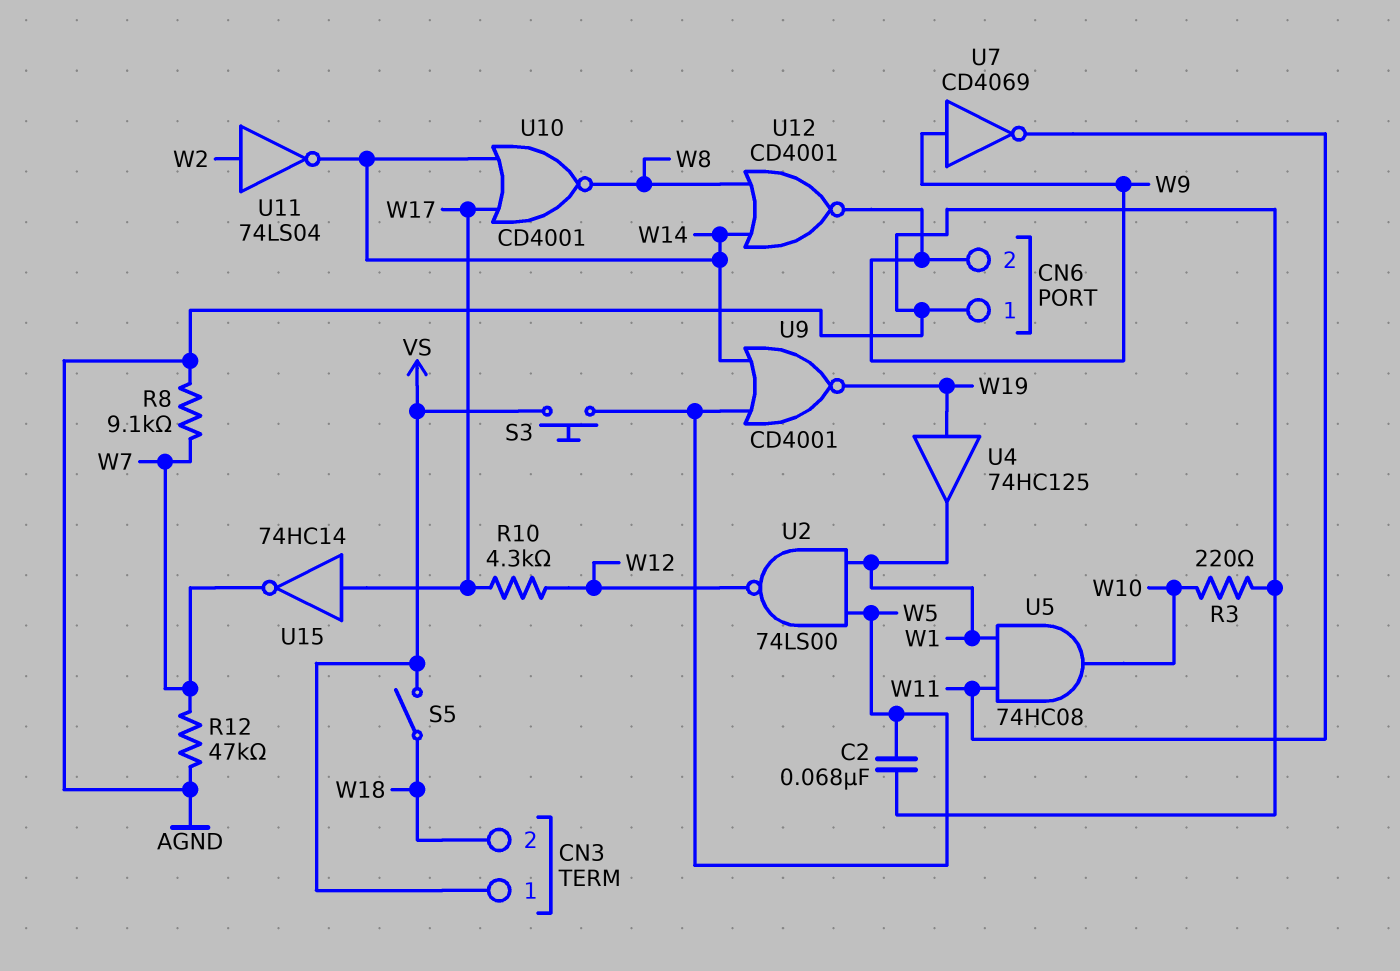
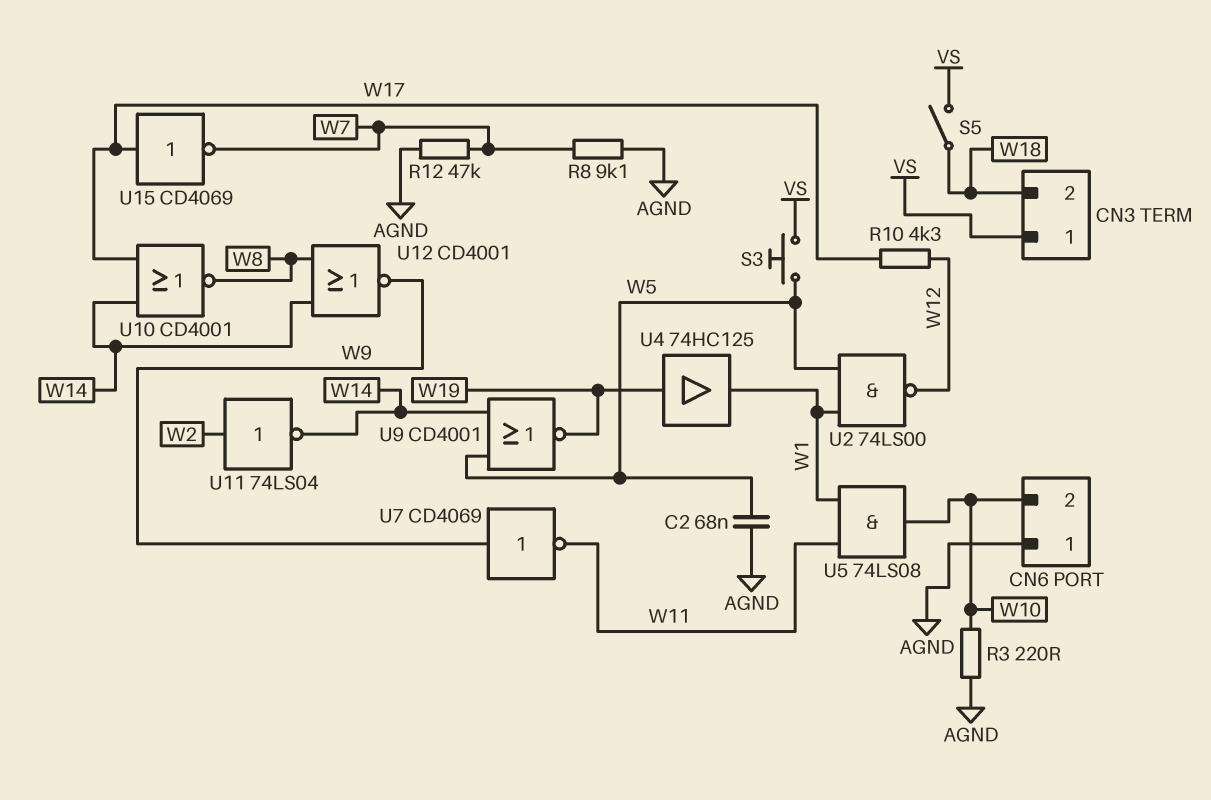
CN6 pin 2: W9 -> W10
U5: AND 74HC08 (in W1, in W11, out W10) -> AND 74LS08 (in W1, in W11, out W10)
U15: NOT 74HC14 (in W17, out W7) -> NOT CD4069 (in W17, out W7)

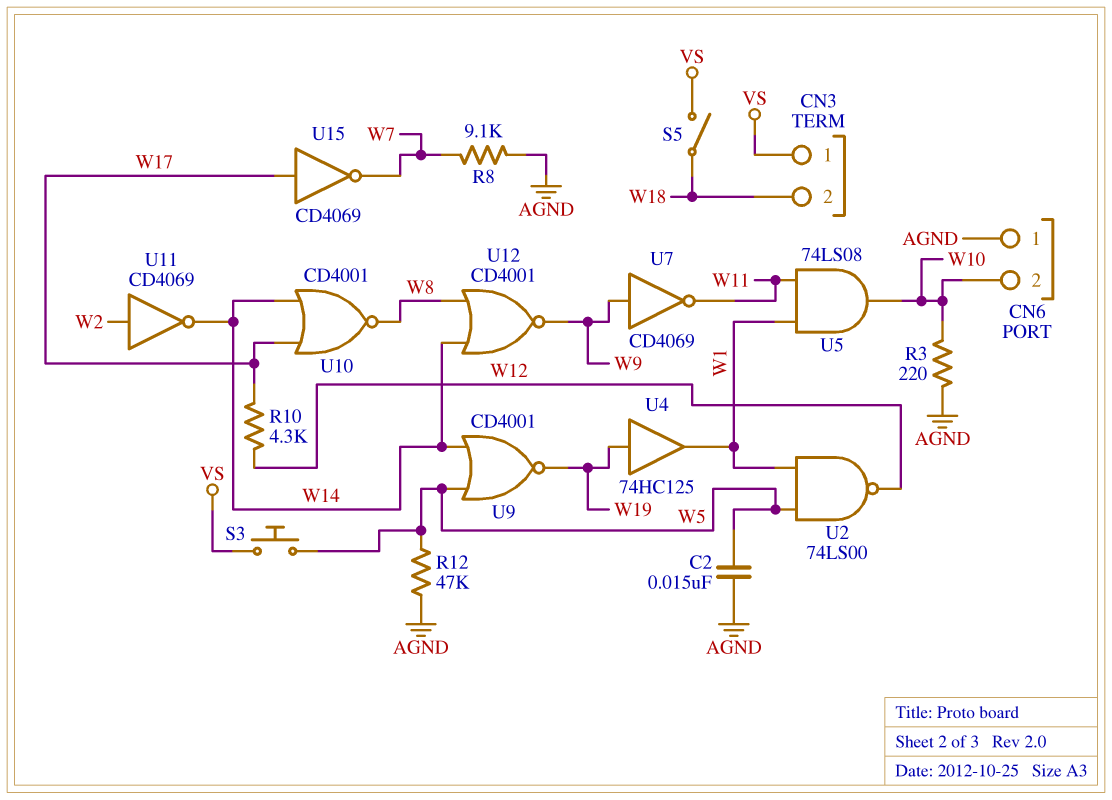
C2: 68nF (AGND, W5) -> 15nF (AGND, W5)
R12: 47k (AGND, W7) -> 47k (AGND, W5)
U11: NOT 74LS04 (in W2, out W14) -> NOT CD4069 (in W2, out W14)

